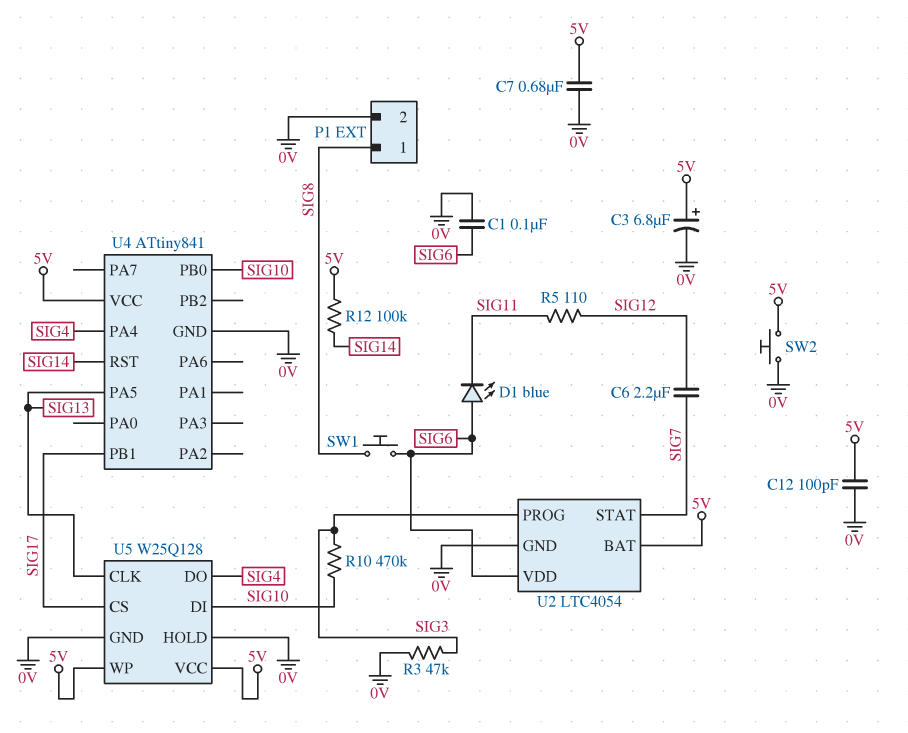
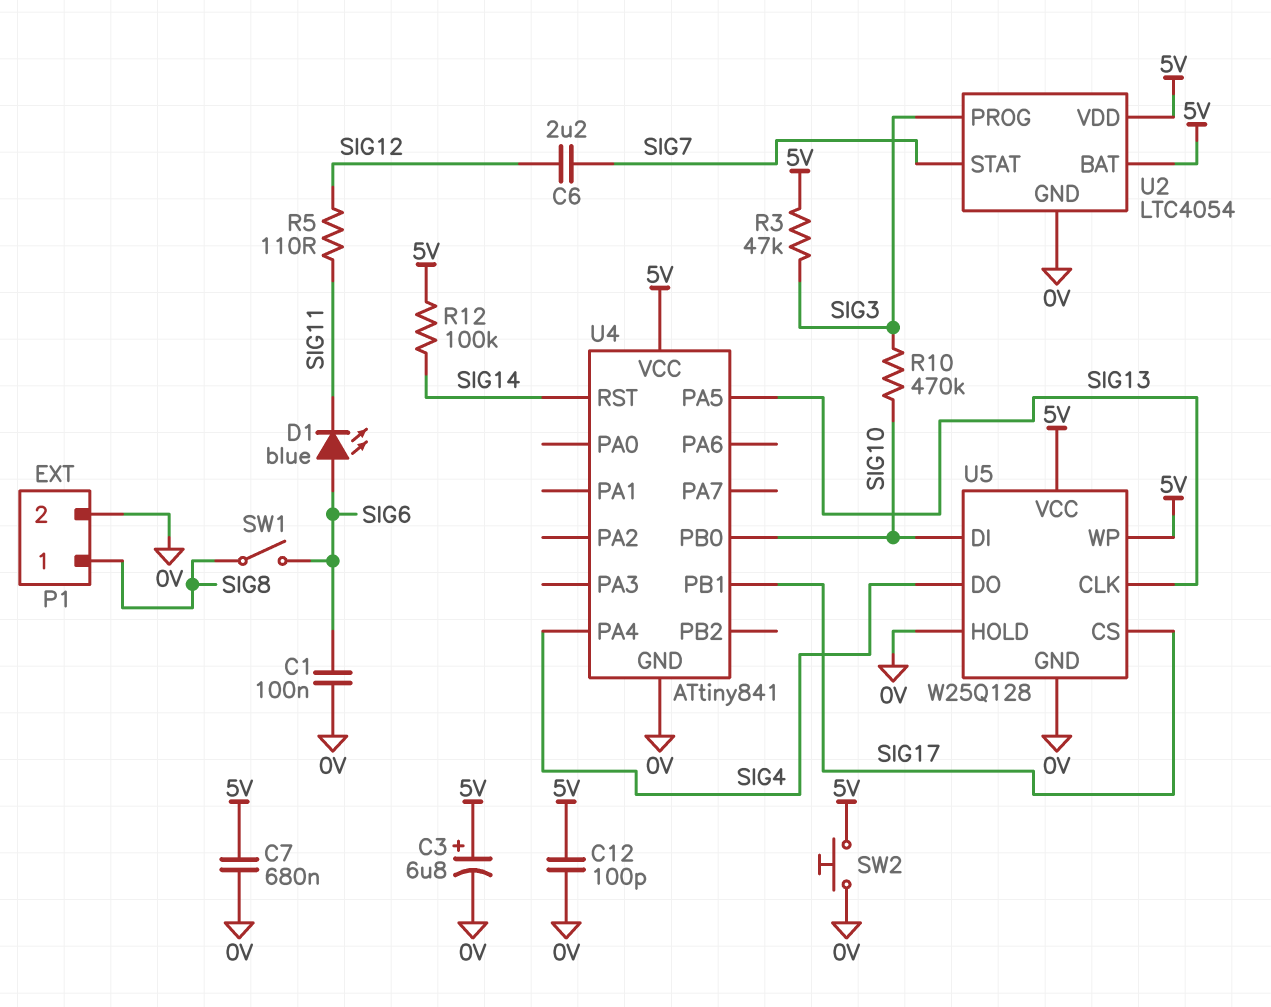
R3: 47k (0V, SIG3) -> 47k (5V, SIG3)
SW1: button (SIG6, SIG8) -> switch (SIG6, SIG8)
U2 pin VDD: SIG6 -> 5V

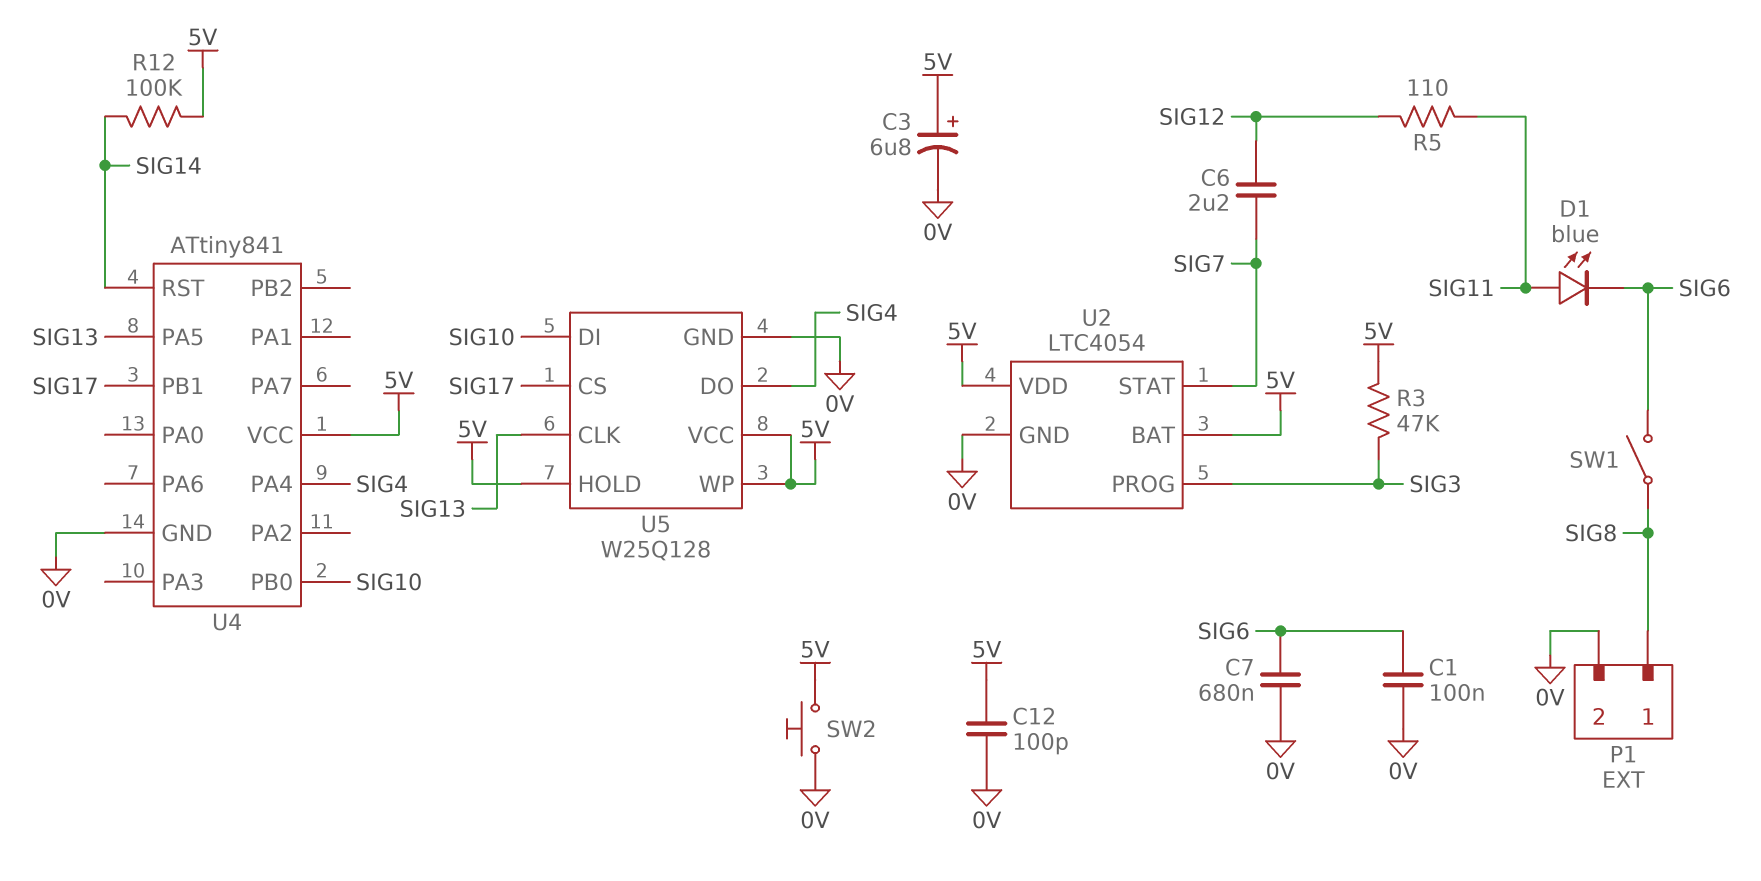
C7: 680nF (0V, 5V) -> 680nF (0V, SIG6)
D1: LED blue (A SIG6, K SIG11) -> LED blue (A SIG11, K SIG6)
R10: 470k (SIG3, SIG10) -> none
U5 pin HOLD: 0V -> 5V

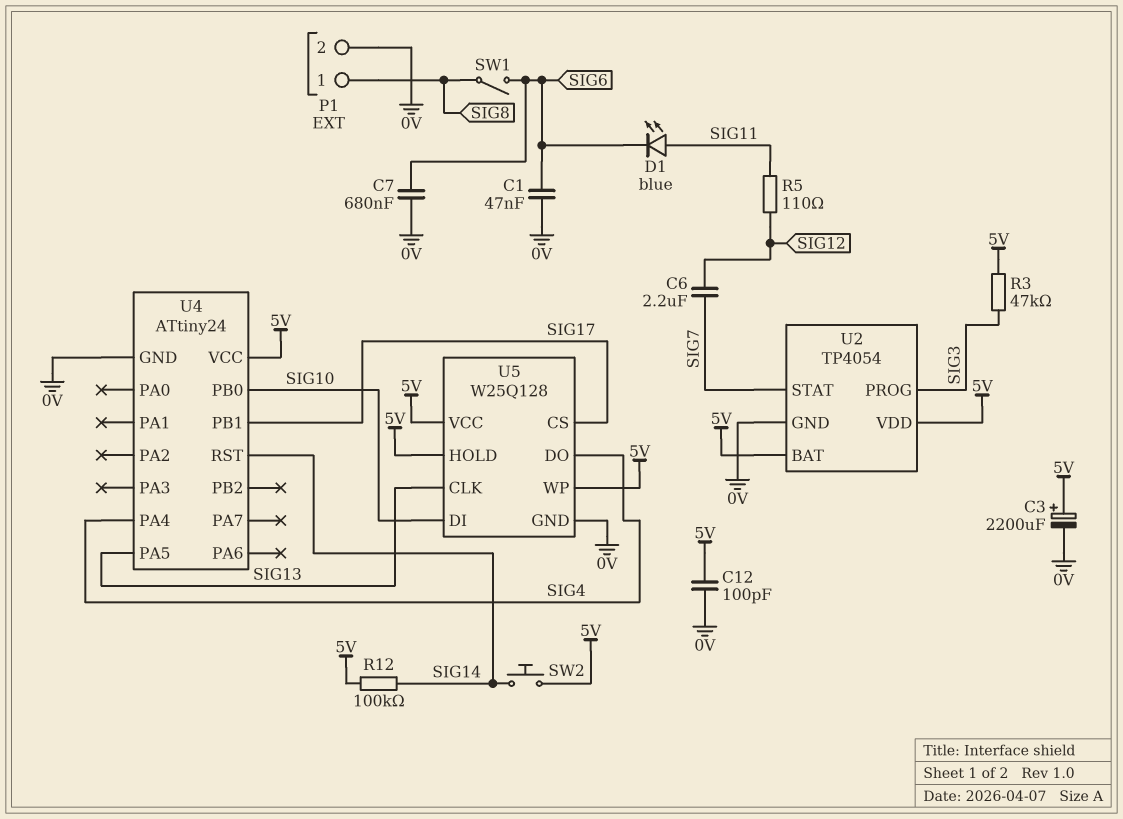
C1: 100nF (0V, SIG6) -> 47nF (0V, SIG6)
C3: 6.8uF (plus 5V, minus 0V) -> 2200uF (plus 5V, minus 0V)
SW2: button (0V, 5V) -> button (5V, SIG14)
U2: LTC4054 -> TP4054
U4: ATtiny841 -> ATtiny24

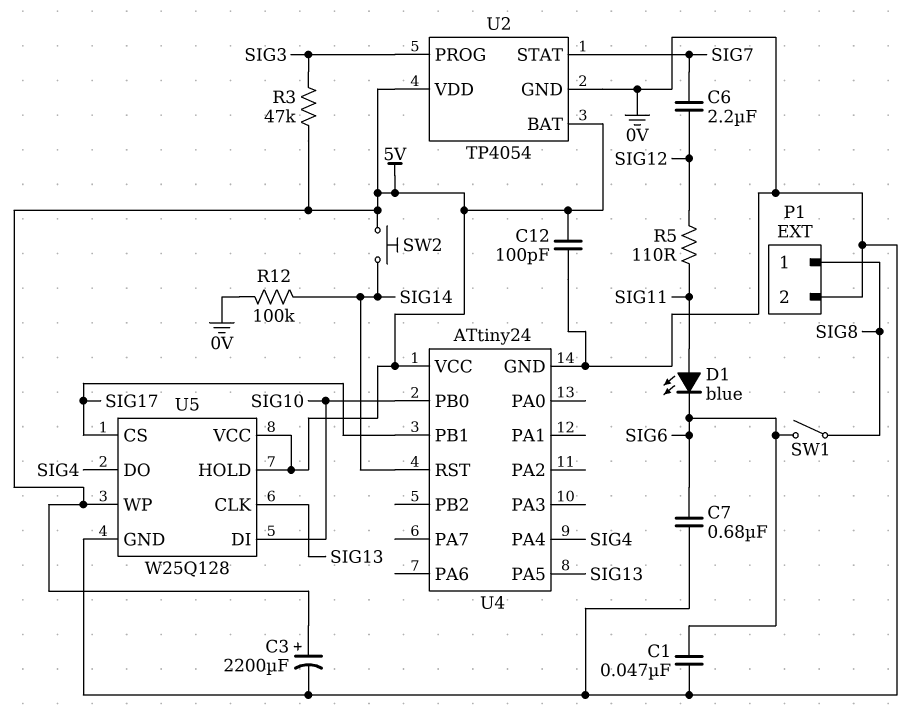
R12: 100k (5V, SIG14) -> 100k (0V, SIG14)

